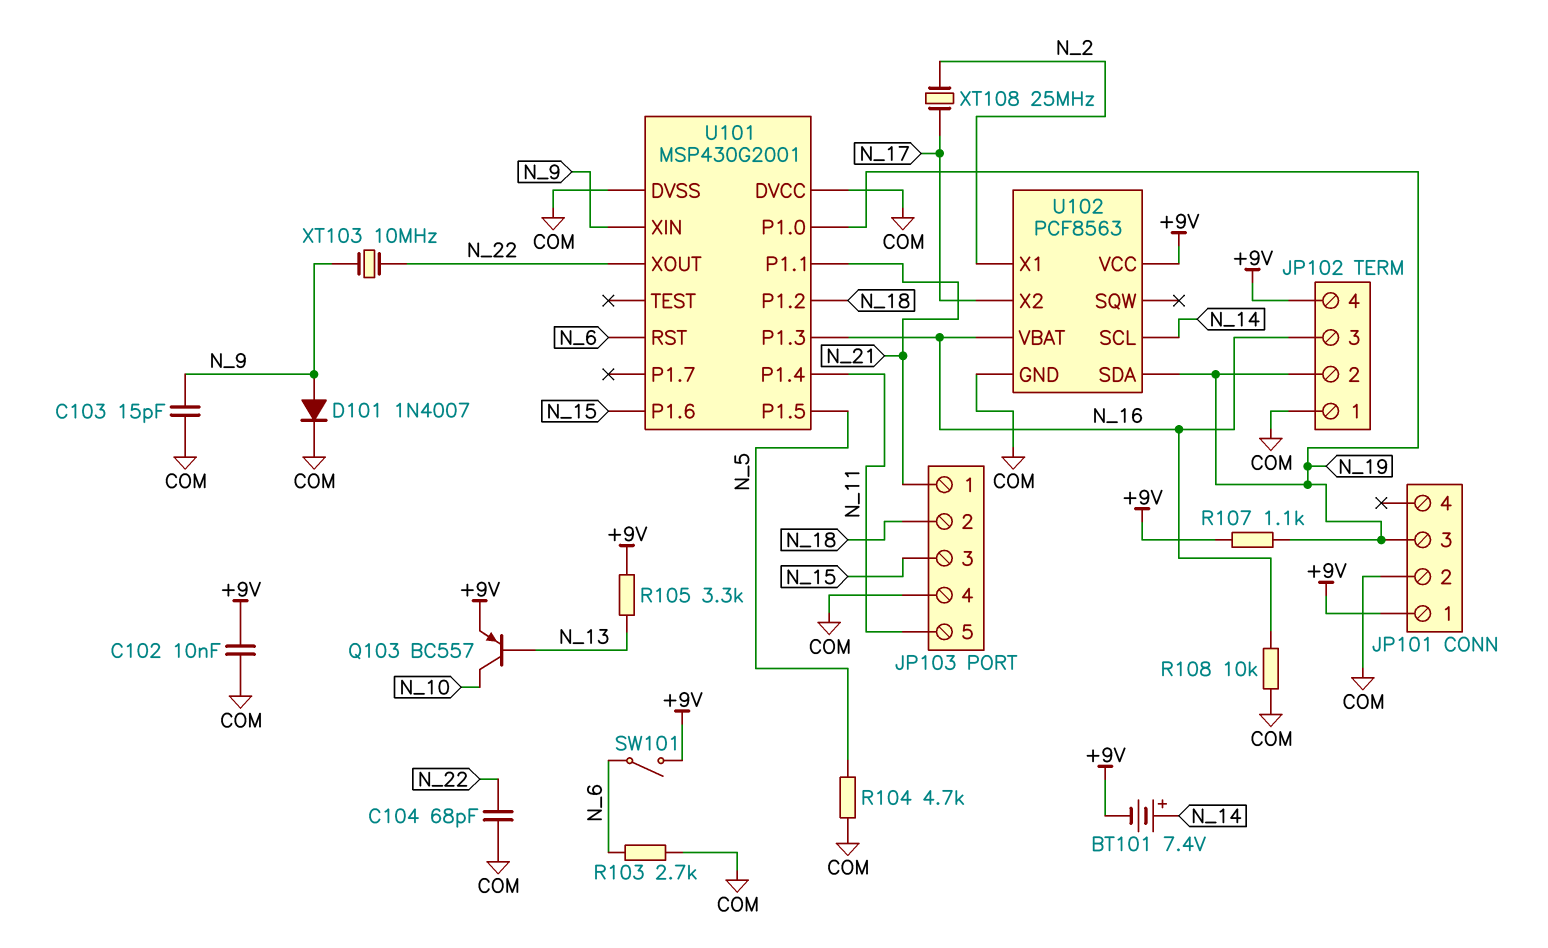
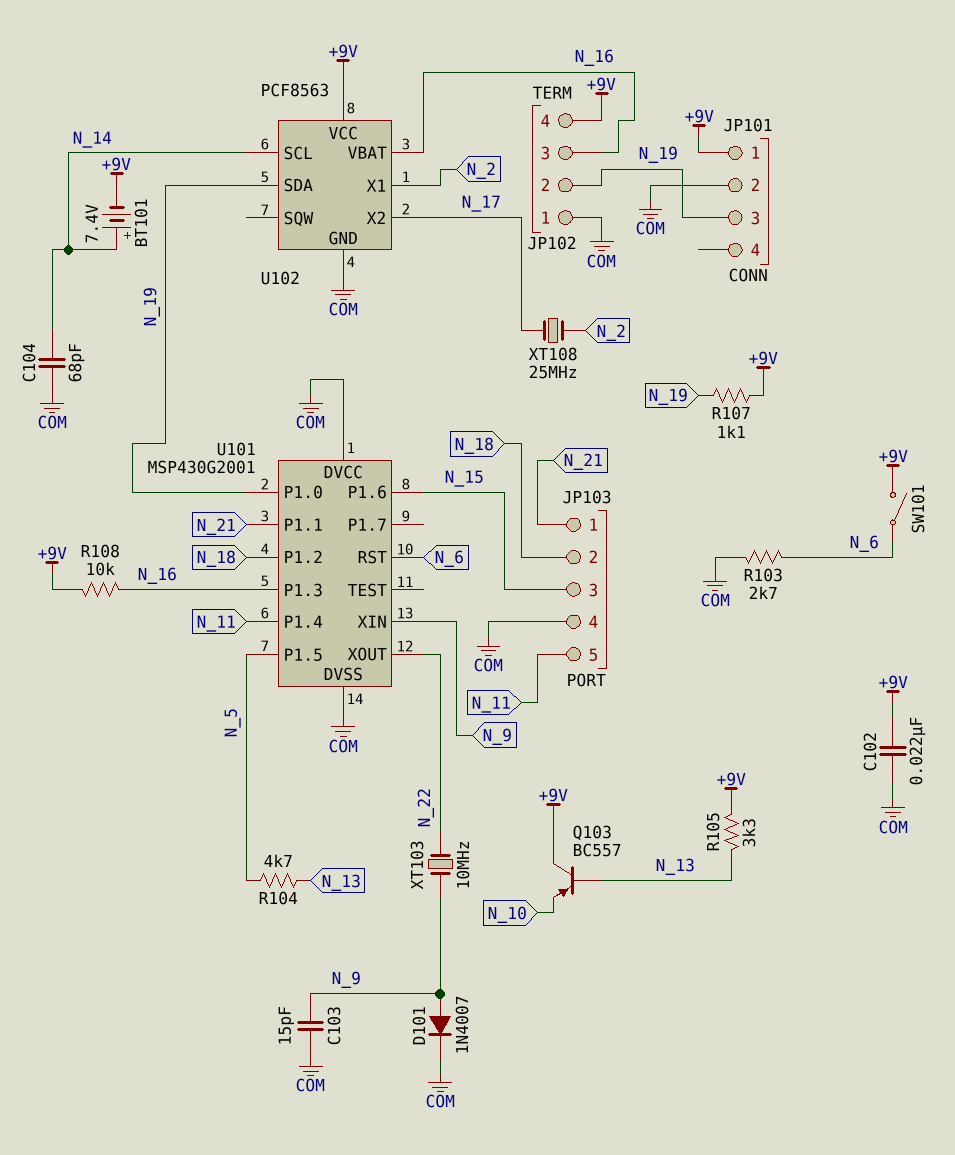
C102: 10nF (+9V, COM) -> 22nF (+9V, COM)
C104: 68pF (COM, N_22) -> 68pF (COM, N_14)
Q103: PNP BC557 (B N_13, C N_10, E +9V) -> PNP BC557 (B N_13, C +9V, E N_10)
R104: 4.7k (COM, N_5) -> 4.7k (N_5, N_13)
R108: 10k (COM, N_16) -> 10k (+9V, N_16)

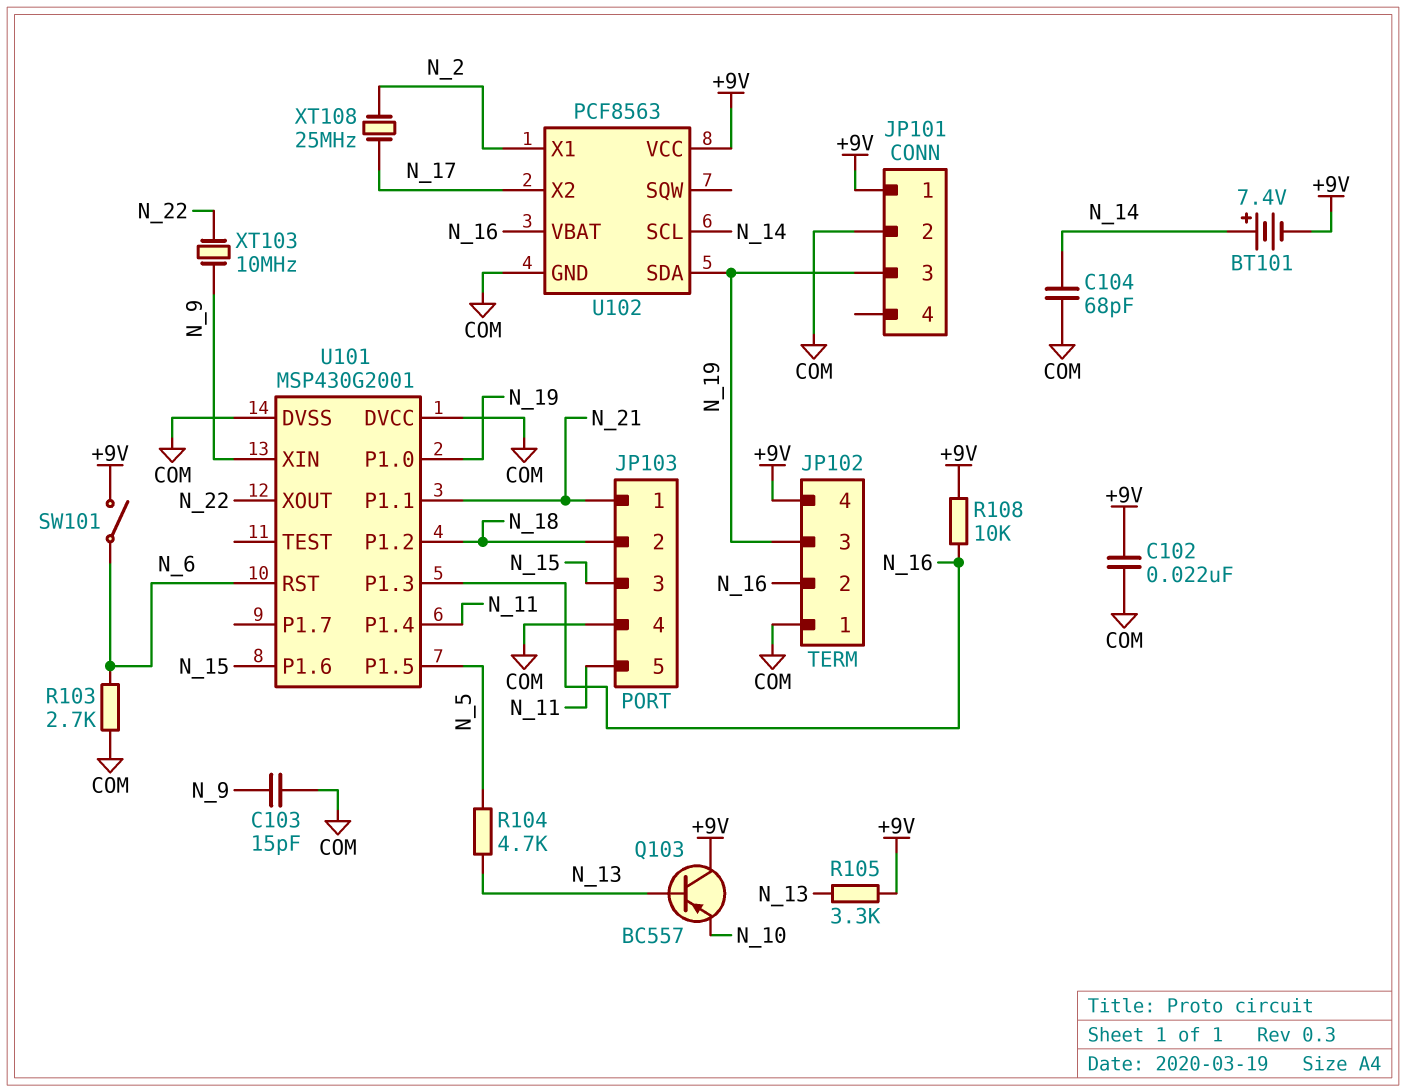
D101: diode 1N4007 (A N_9, K COM) -> none
JP102 pin 2: N_19 -> N_16
JP102 pin 3: N_16 -> N_19
R107: 1.1k (+9V, N_19) -> none

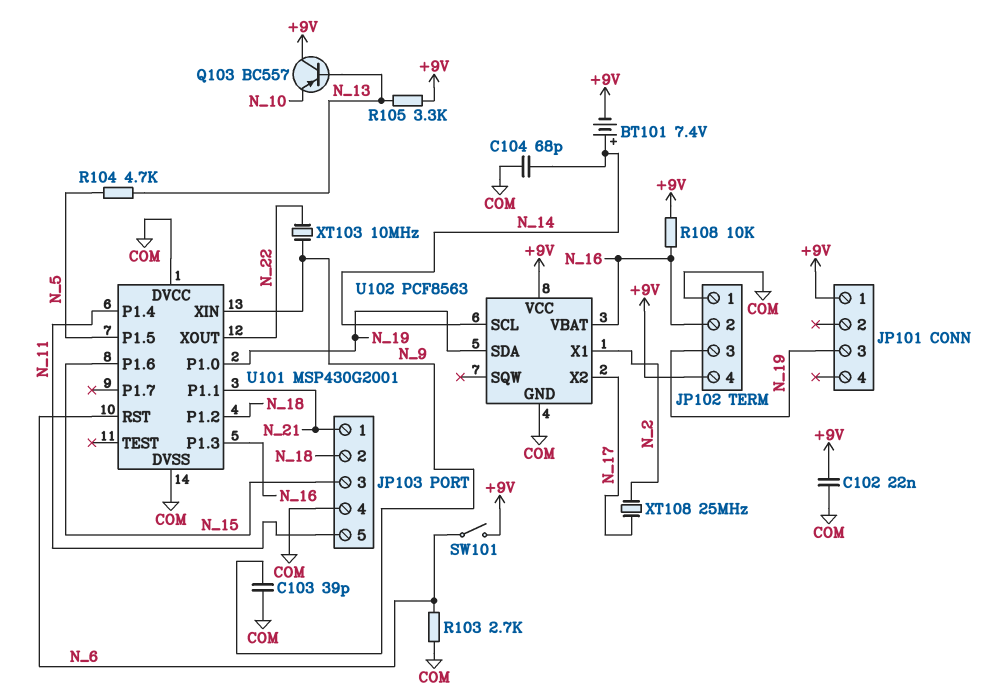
C103: 15pF (COM, N_9) -> 39pF (COM, N_9)
JP101 pin 2: COM -> none

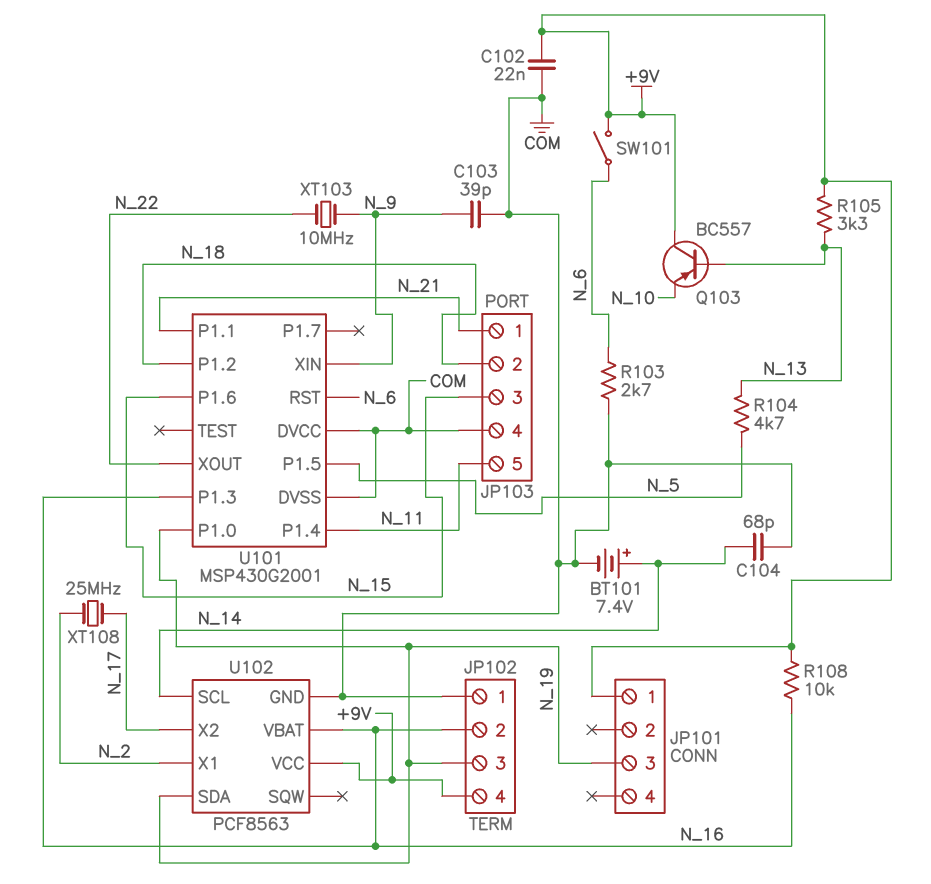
BT101: 7.4V (plus N_14, minus +9V) -> 7.4V (plus N_14, minus COM)

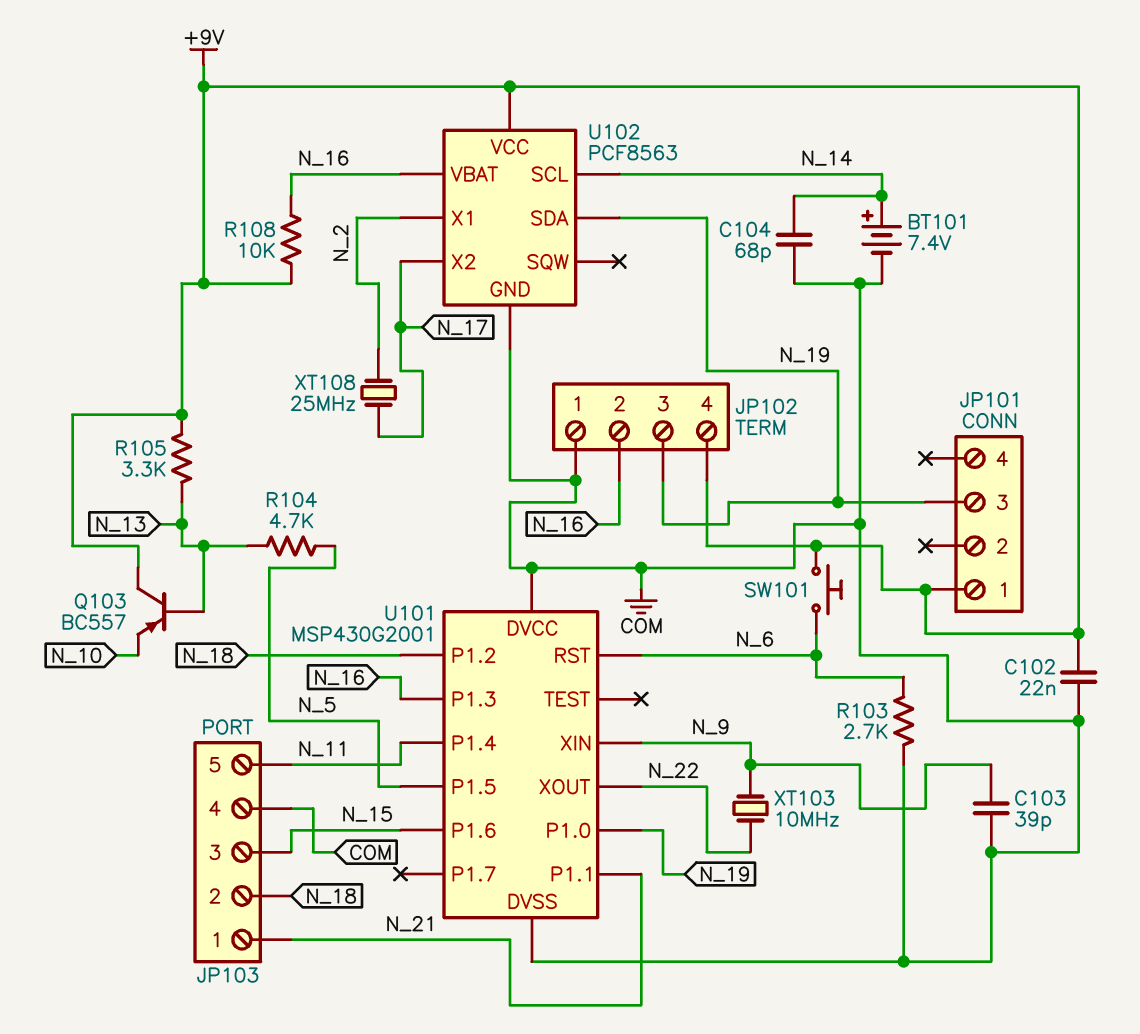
SW101: switch (+9V, N_6) -> button (+9V, N_6)

